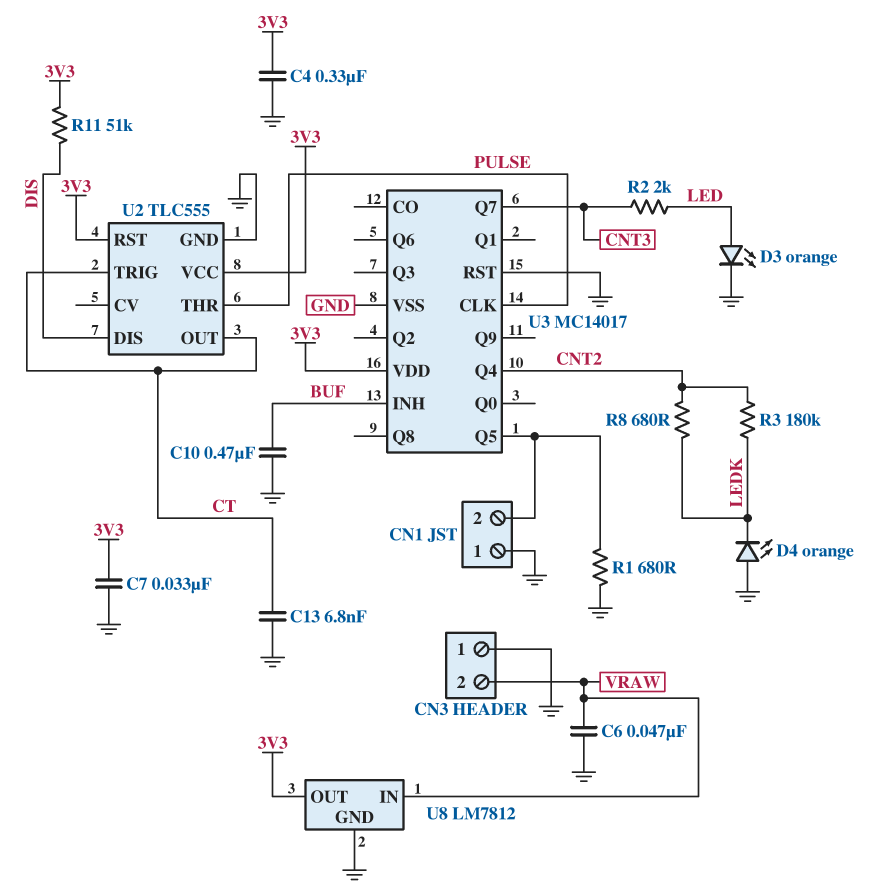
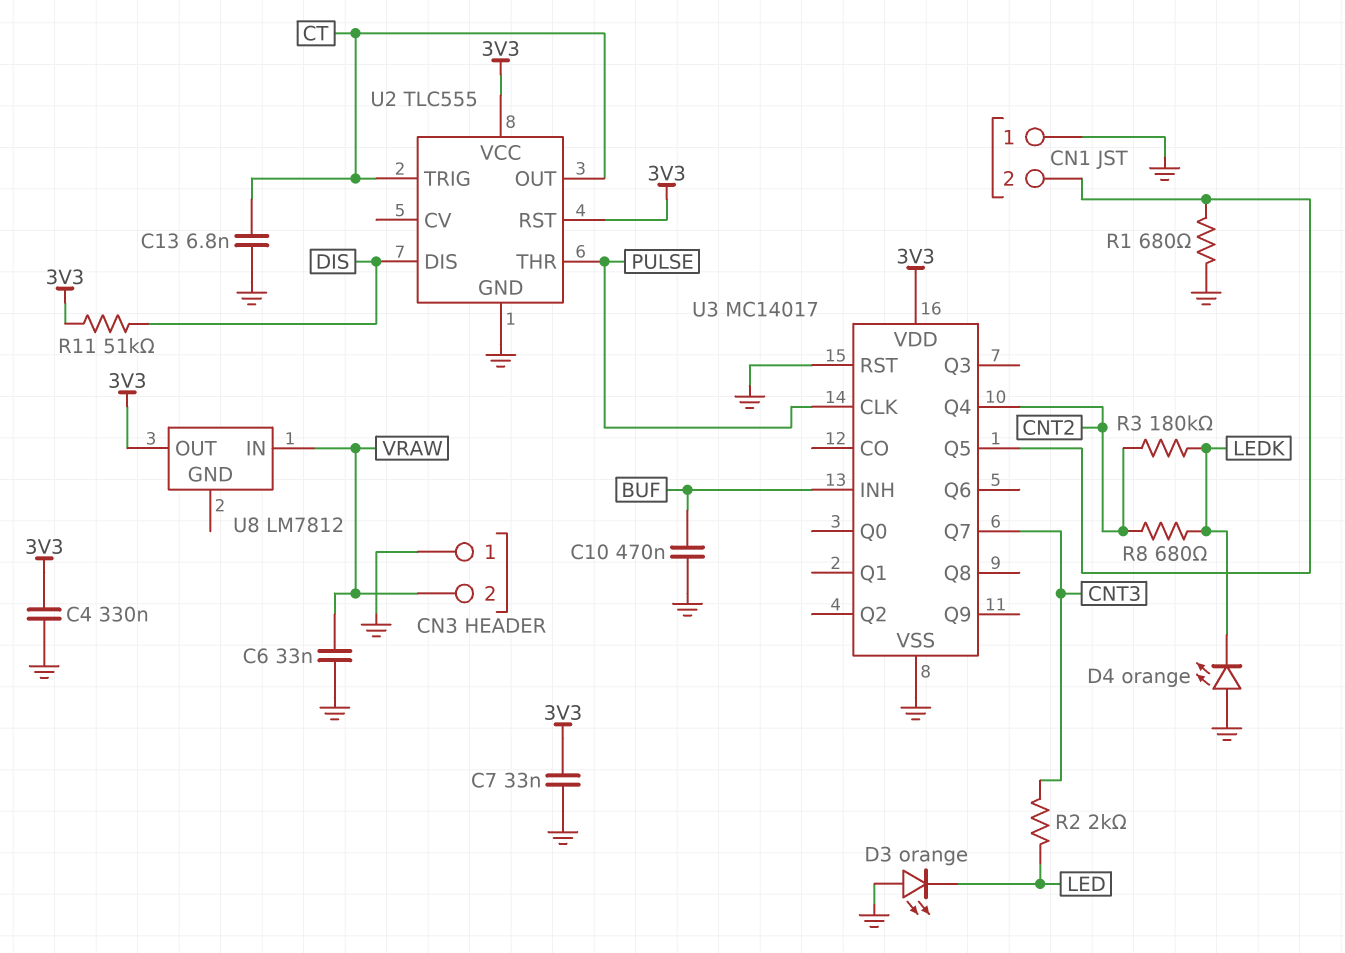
C6: 47nF (GND, VRAW) -> 33nF (GND, VRAW)
D3: LED orange (A LED, K GND) -> LED orange (A GND, K LED)
U8 pin GND: GND -> none

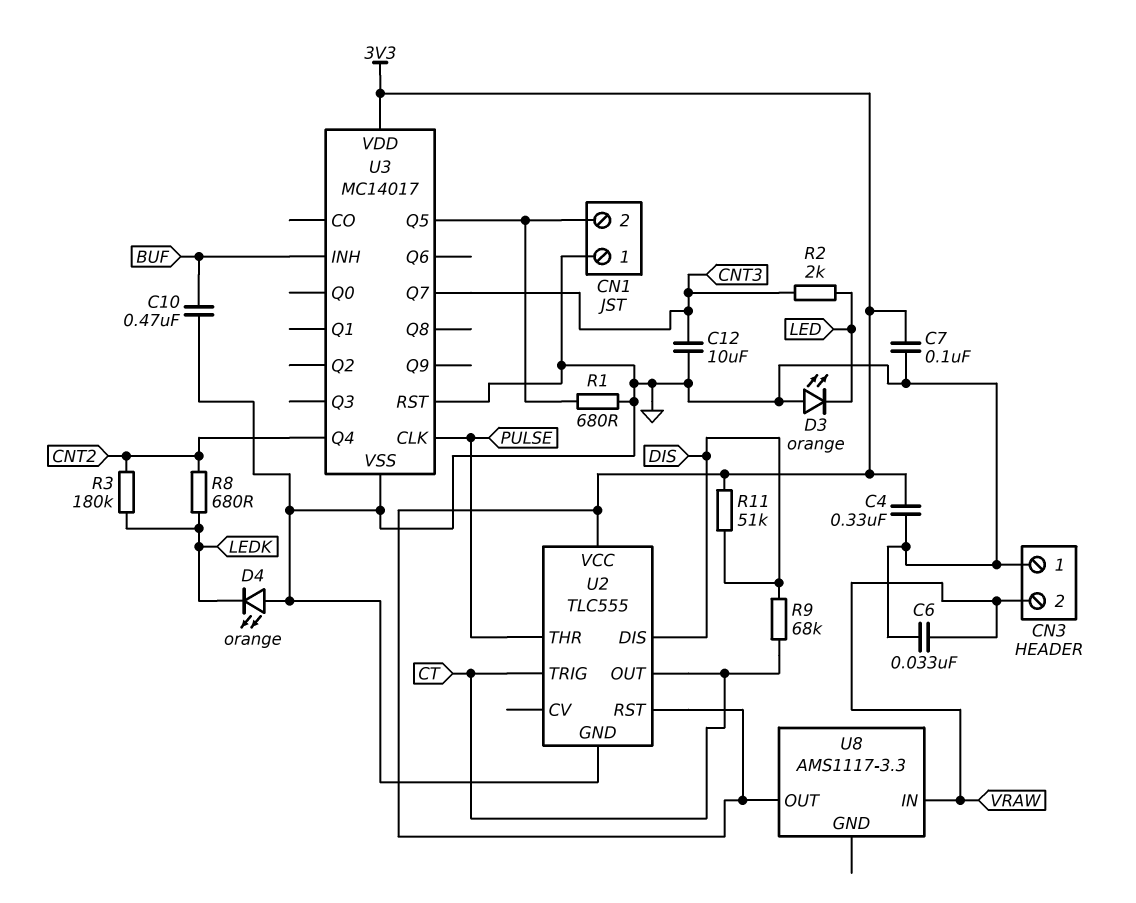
C7: 33nF (3V3, GND) -> 100nF (3V3, GND)
C12: none -> 10uF (CNT3, GND)
C13: 6.8nF (CT, GND) -> none
R9: none -> 68k (CT, DIS)
U8: LM7812 -> AMS1117-3.3

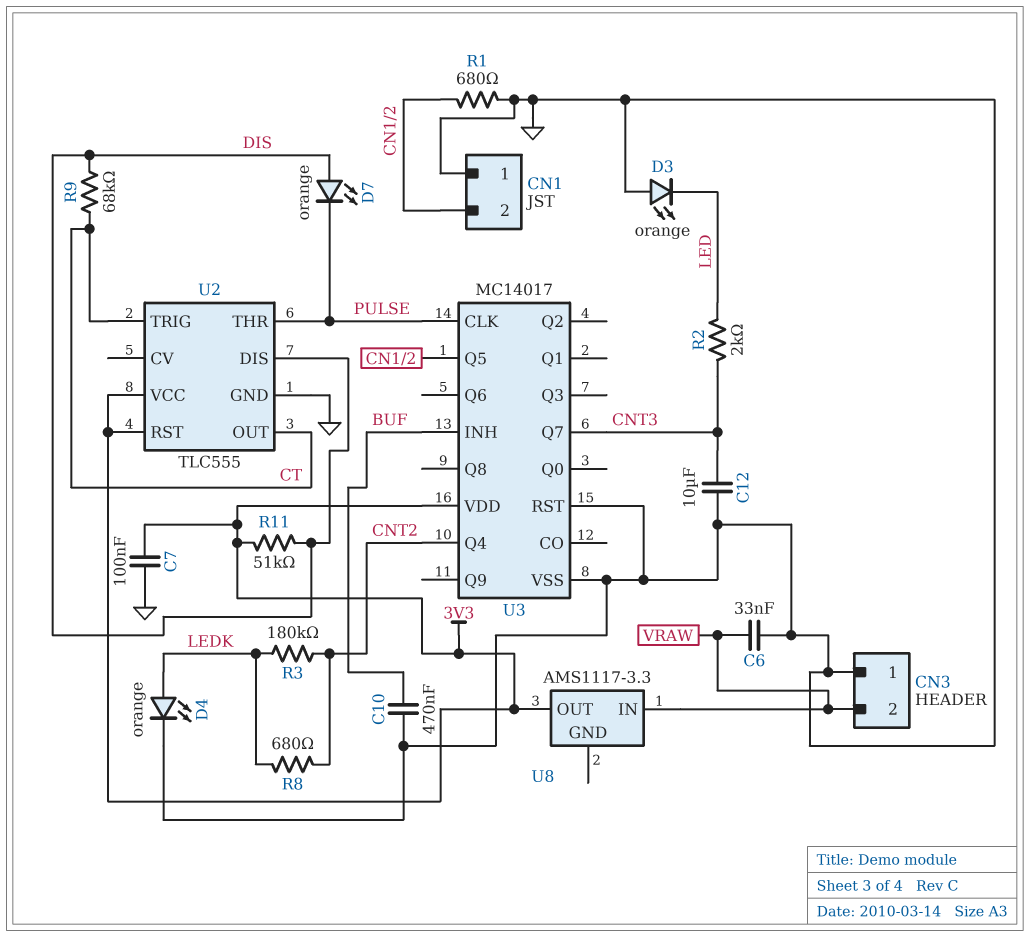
C4: 330nF (3V3, GND) -> none
D4: LED orange (A GND, K LEDK) -> LED orange (A LEDK, K GND)
D7: none -> LED orange (A DIS, K PULSE)

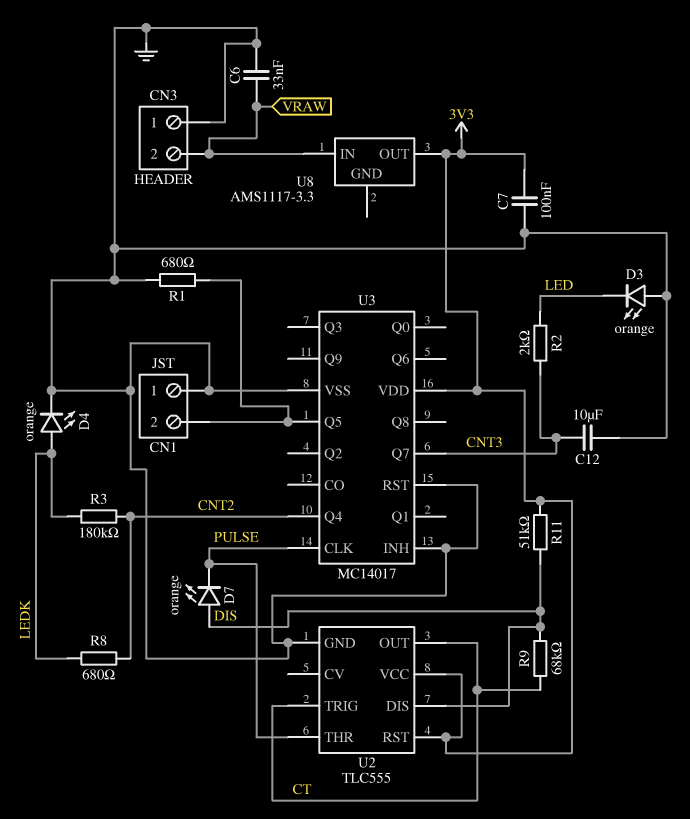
C10: 470nF (BUF, GND) -> none
U3 pin INH: BUF -> GND

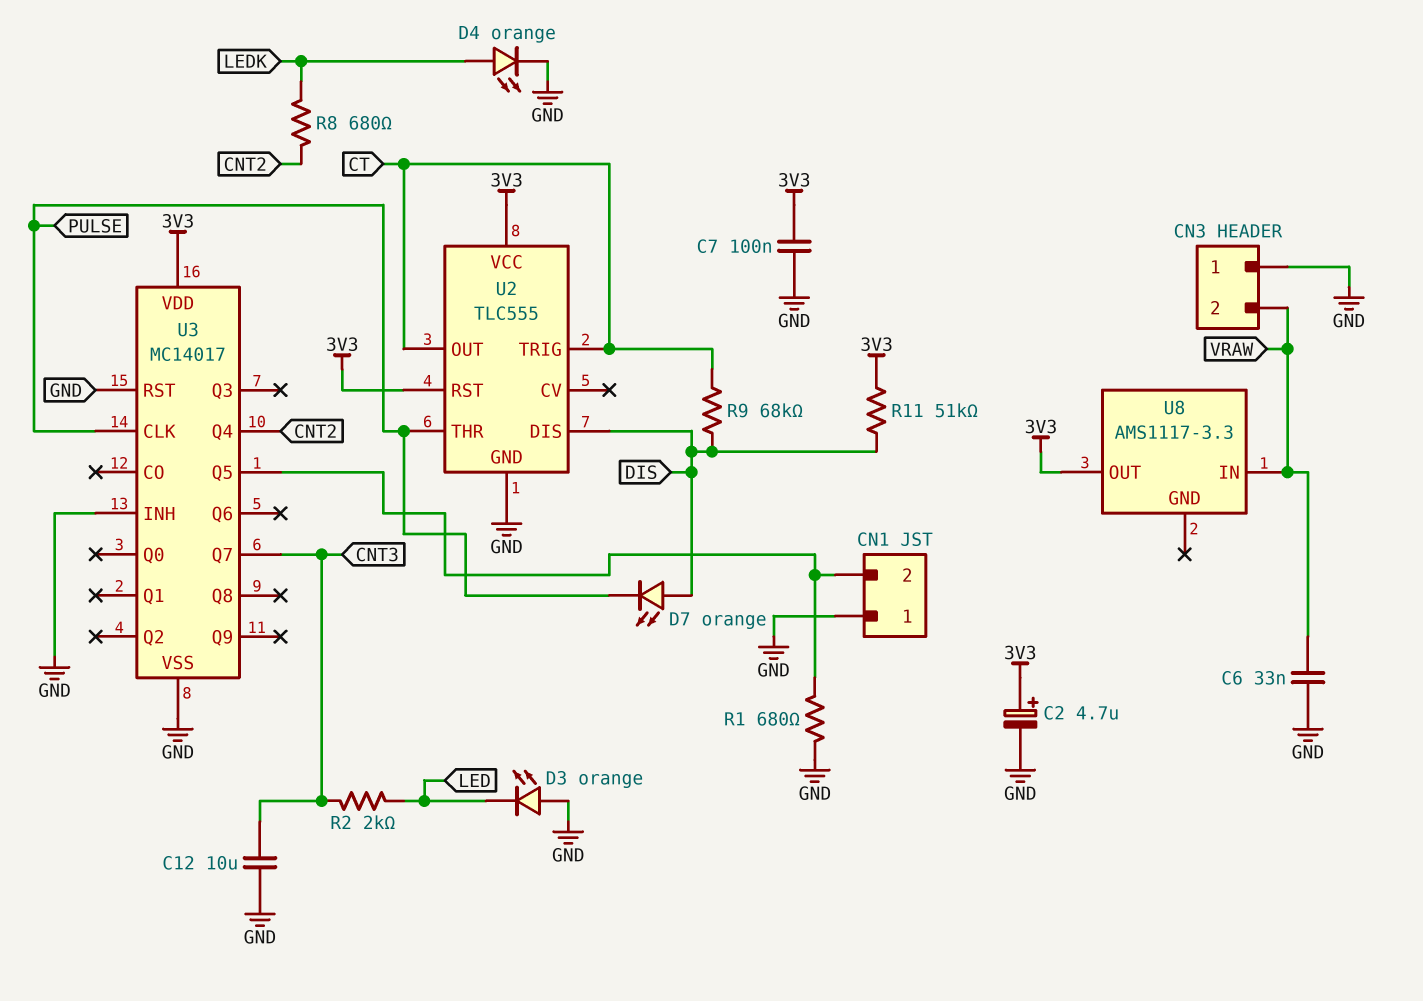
C2: none -> 4.7uF (plus 3V3, minus GND)
R3: 180k (CNT2, LEDK) -> none

